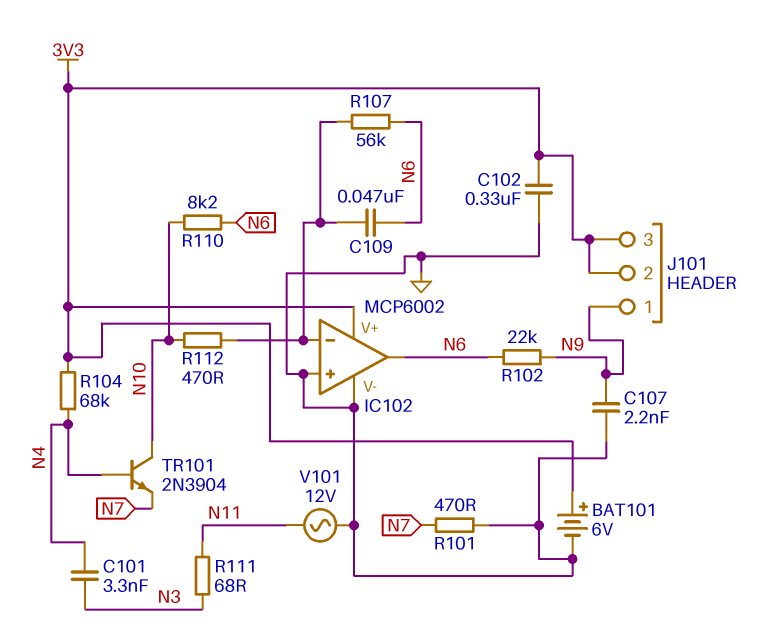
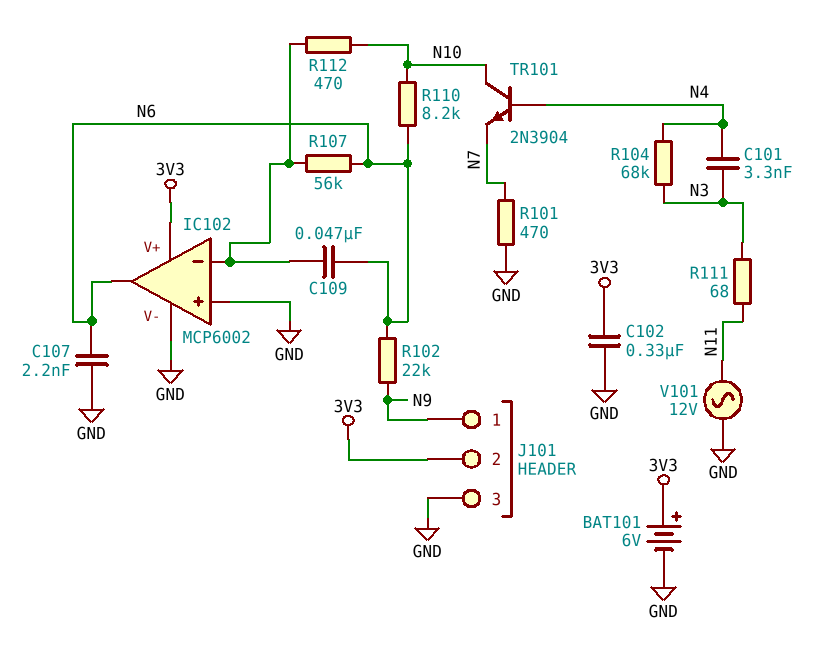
C107: 2.2nF (GND, N9) -> 2.2nF (GND, N6)
J101 pin 3: 3V3 -> GND
R104: 68k (3V3, N4) -> 68k (N3, N4)

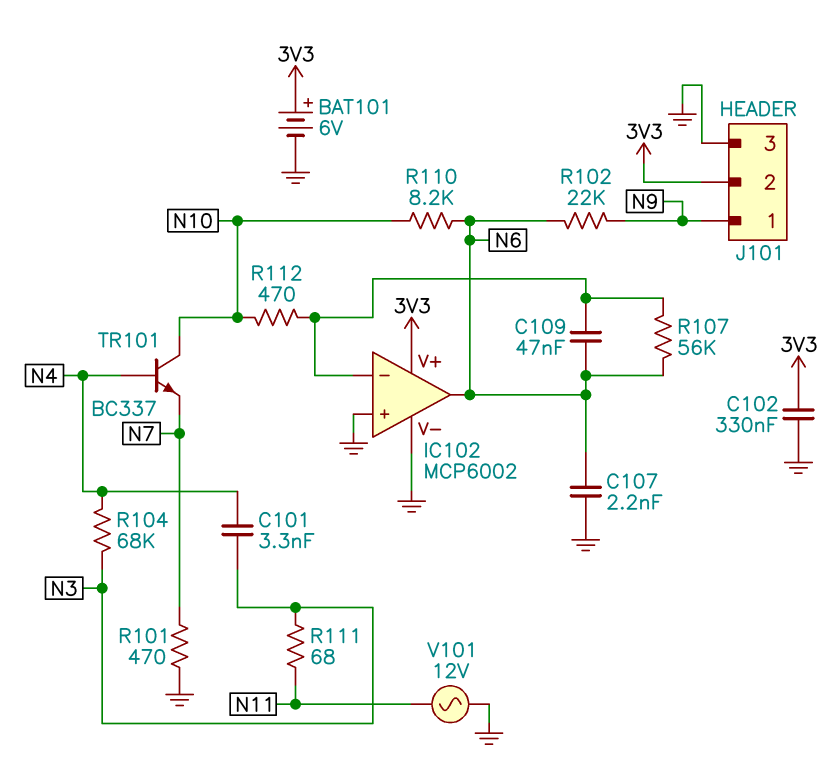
TR101: NPN 2N3904 (B N4, C N10, E N7) -> NPN BC337 (B N4, C N10, E N7)

